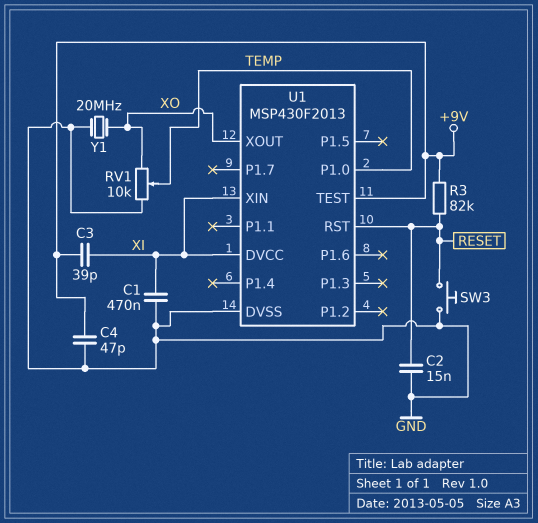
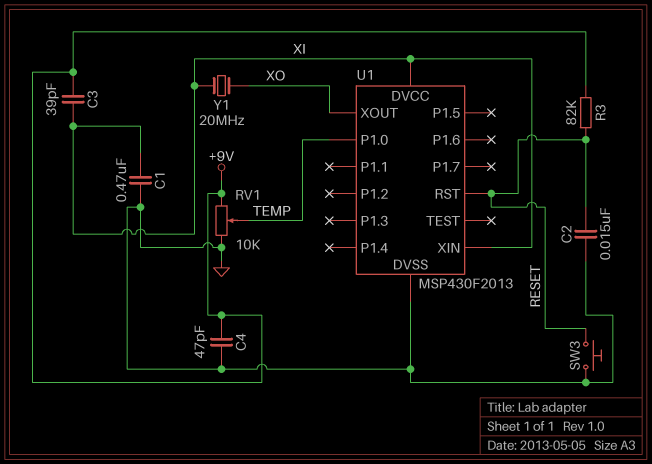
RV1: 10k (GND, XO, wiper TEMP) -> 10k (+9V, GND, wiper TEMP)
U1 pin TEST: +9V -> none
Y1: 20MHz (GND, XO) -> 20MHz (XI, XO)

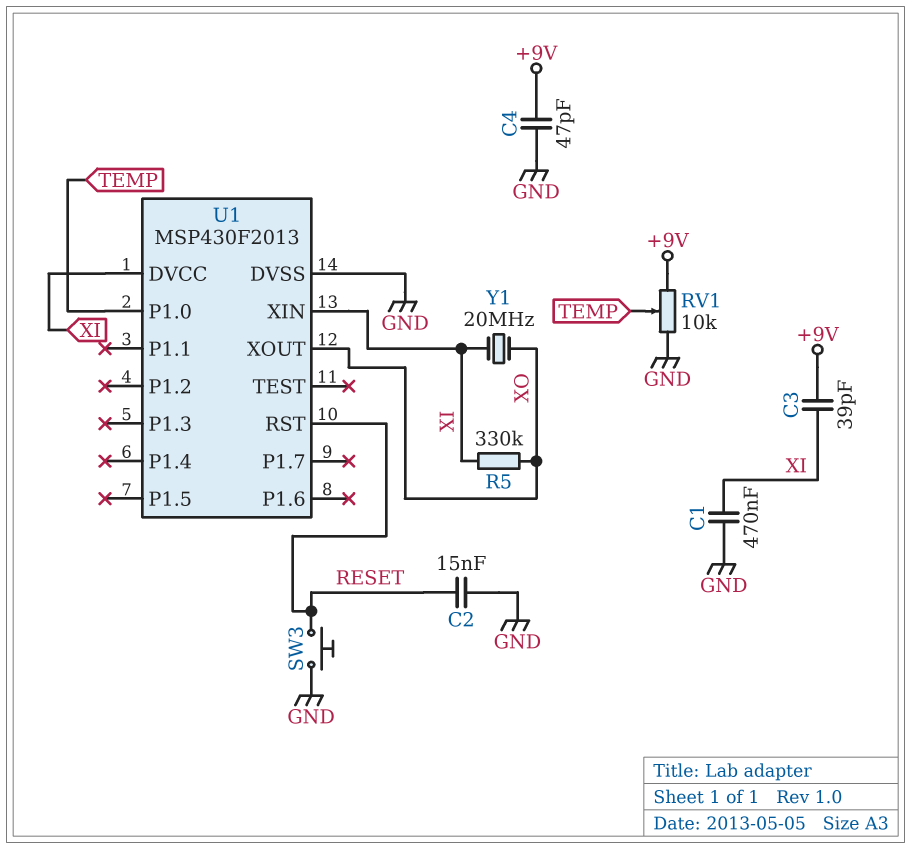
R3: 82k (+9V, RESET) -> none
R5: none -> 330k (XI, XO)

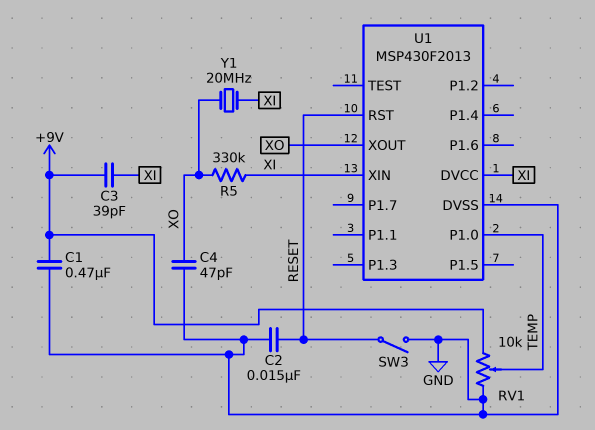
C1: 470nF (GND, XI) -> 470nF (+9V, GND)
C4: 47pF (+9V, GND) -> 47pF (GND, XO)
SW3: button (GND, RESET) -> switch (GND, RESET)

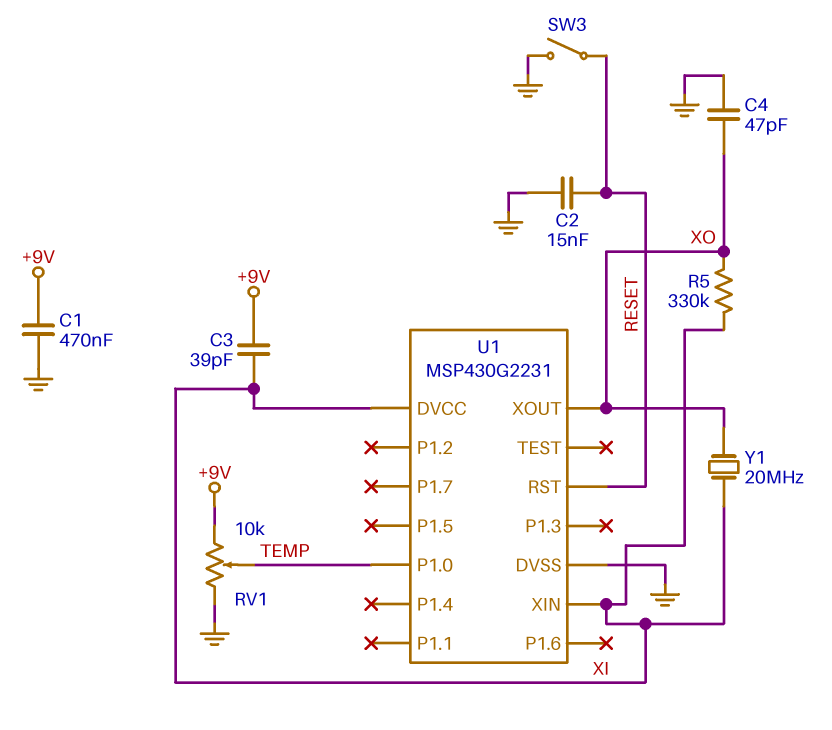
U1: MSP430F2013 -> MSP430G2231

